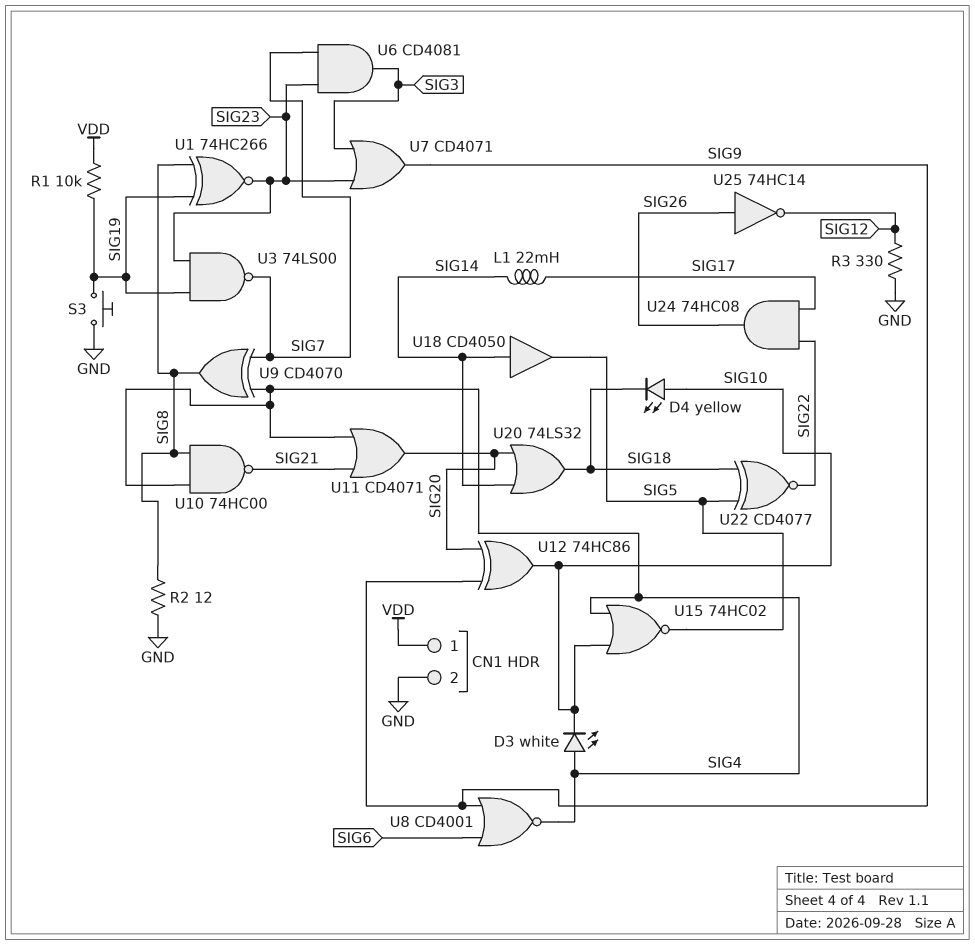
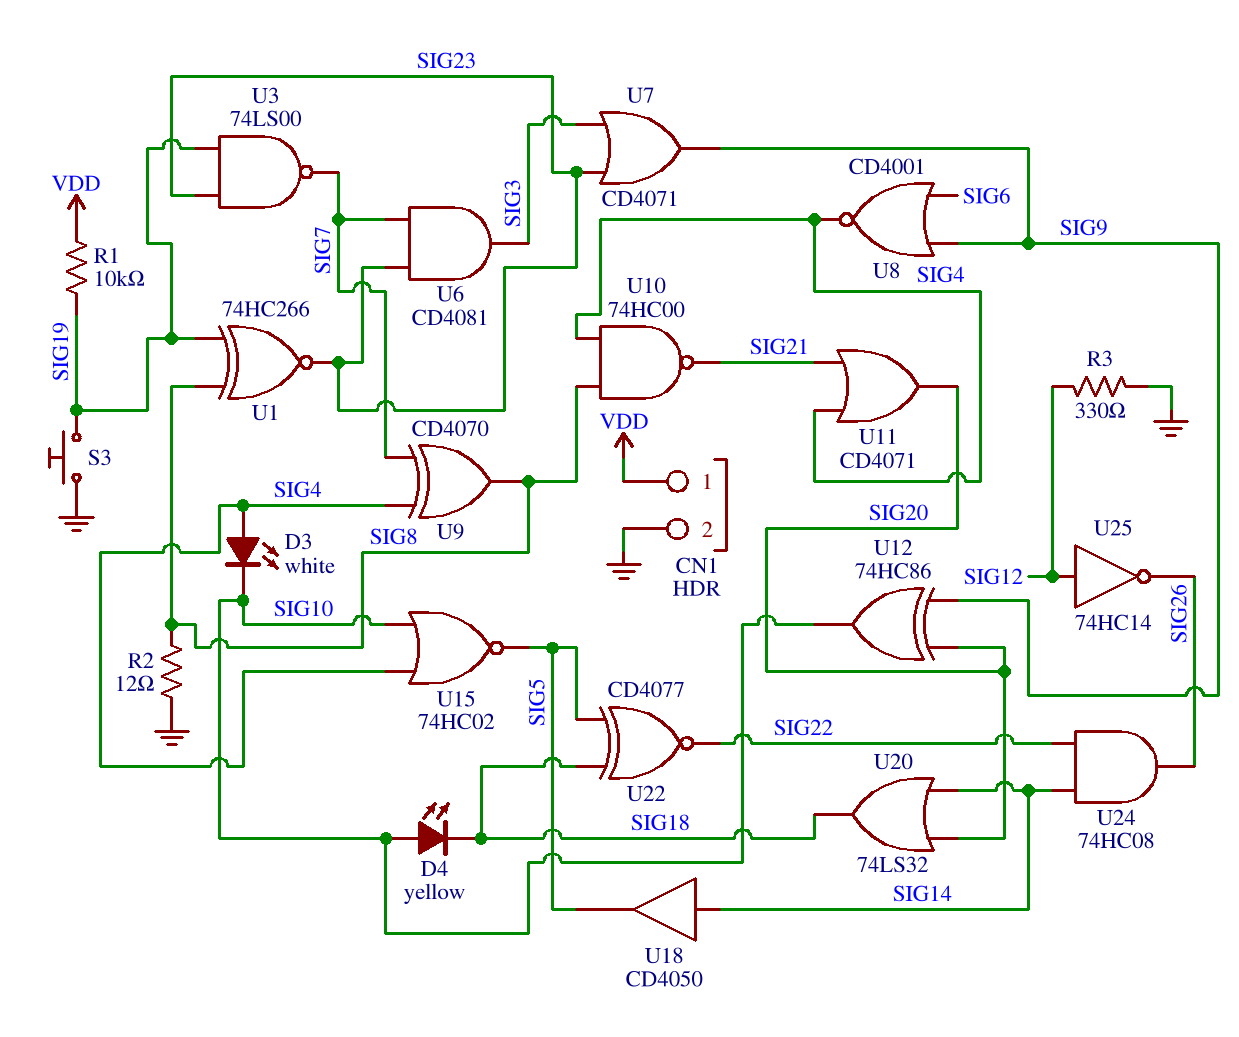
L1: 22mH (SIG14, SIG17) -> none
U24: AND 74HC08 (in SIG17, in SIG22, out SIG26) -> AND 74HC08 (in SIG14, in SIG22, out SIG26)
U25: NOT 74HC14 (in SIG26, out SIG12) -> NOT 74HC14 (in SIG12, out SIG26)

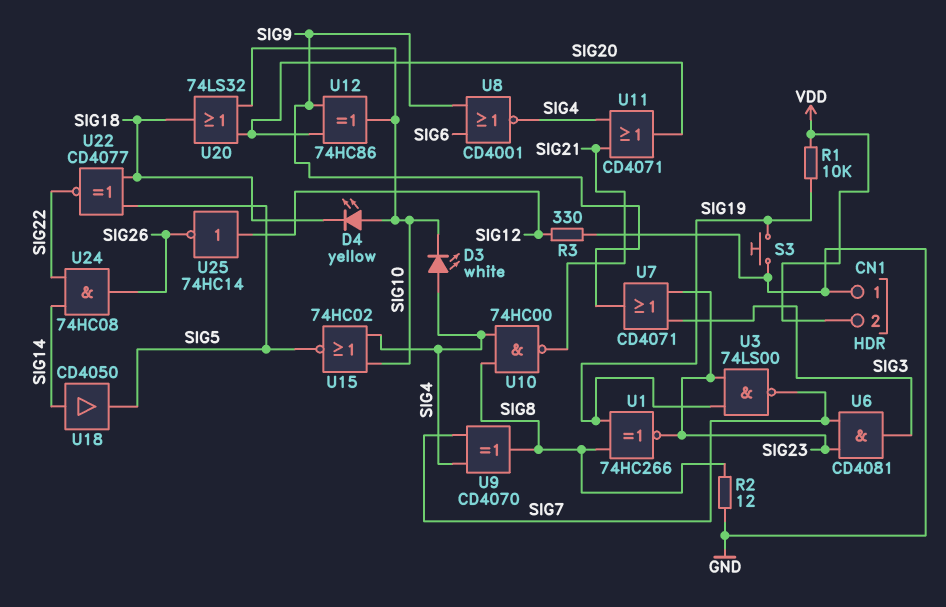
CN1 pin 1: VDD -> GND
CN1 pin 2: GND -> VDD
U20: OR 74LS32 (in SIG14, in SIG20, out SIG18) -> OR 74LS32 (in SIG10, in SIG20, out SIG18)

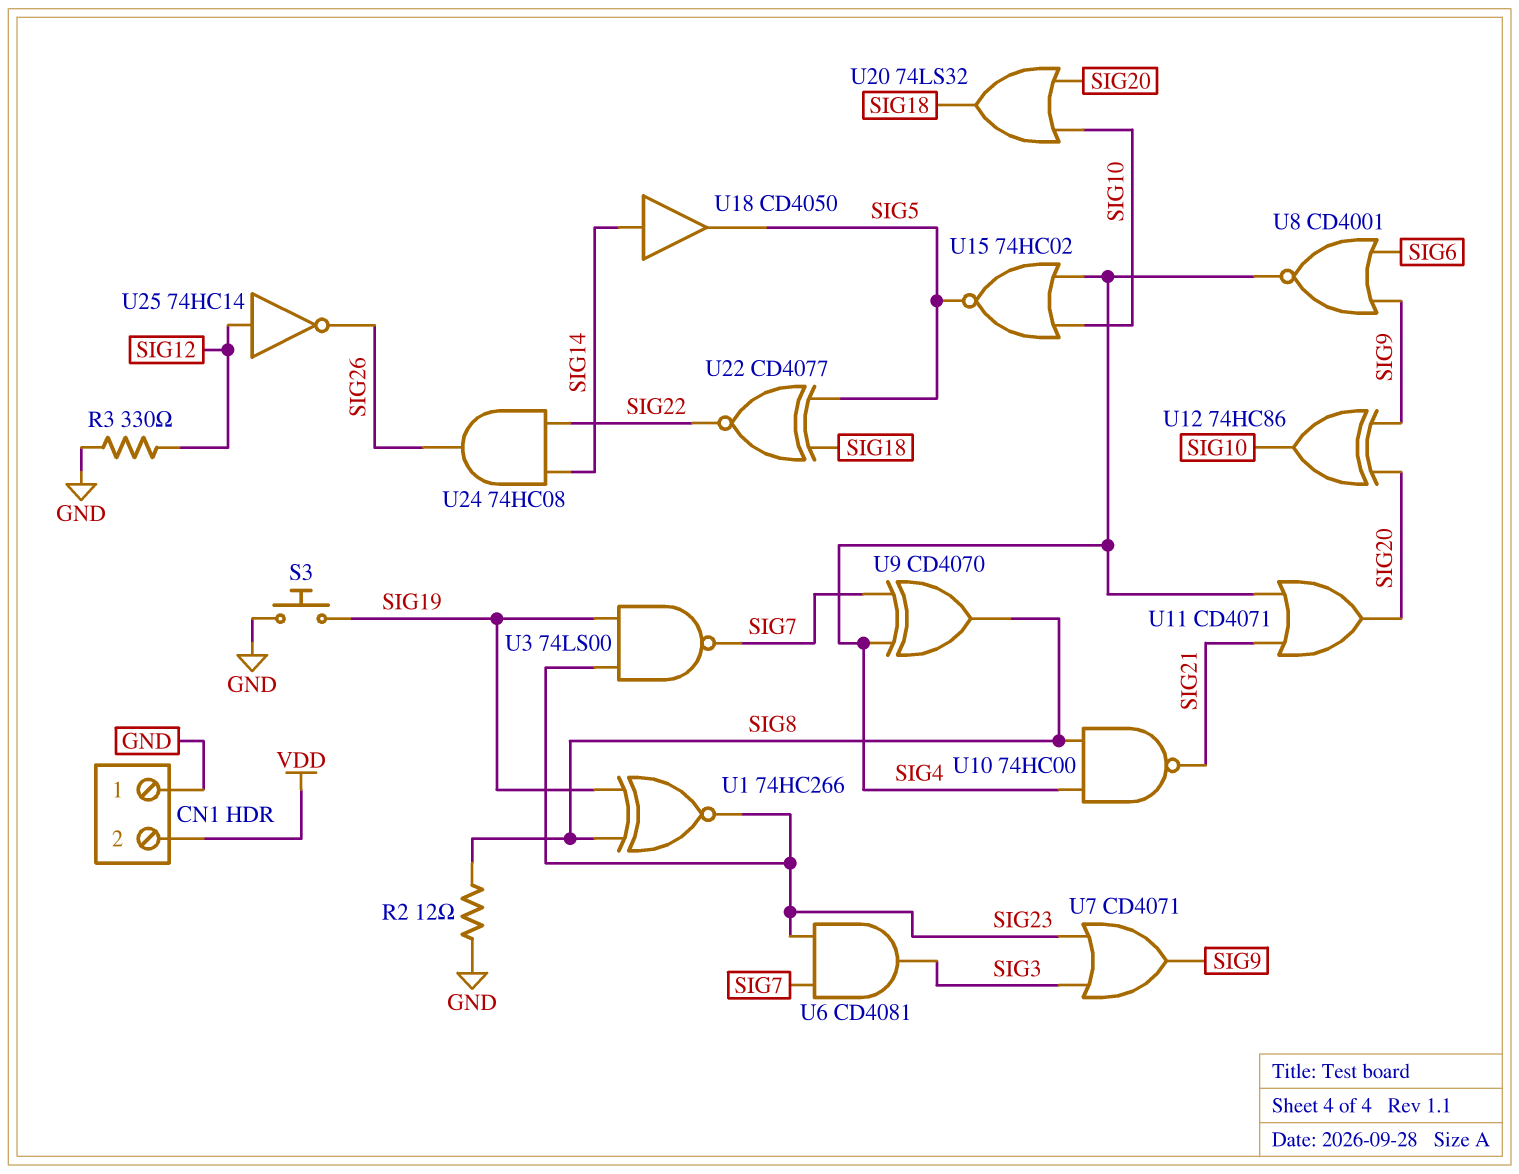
D3: LED white (A SIG4, K SIG10) -> none
D4: LED yellow (A SIG10, K SIG18) -> none
R1: 10k (SIG19, VDD) -> none

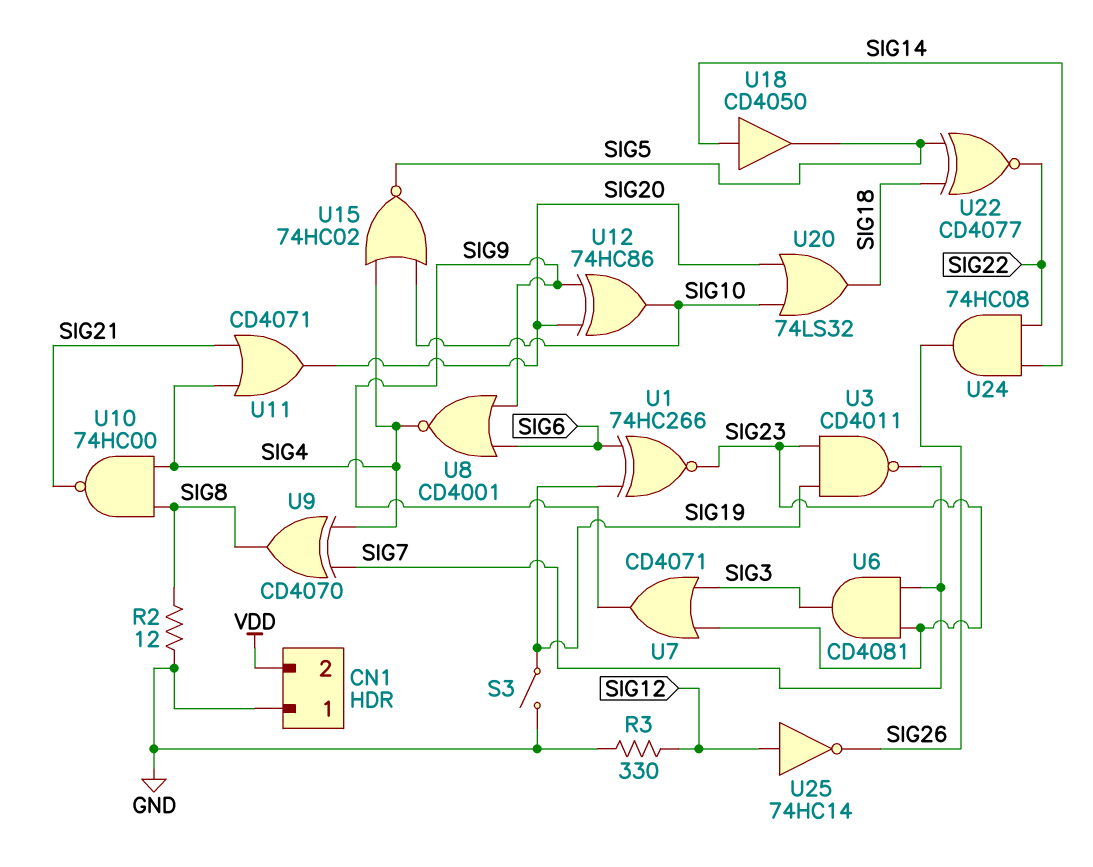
S3: button (GND, SIG19) -> switch (GND, SIG19)
U1: XNOR 74HC266 (in SIG8, in SIG19, out SIG23) -> XNOR 74HC266 (in SIG6, in SIG19, out SIG23)
U3: NAND 74LS00 (in SIG19, in SIG23, out SIG7) -> NAND CD4011 (in SIG19, in SIG23, out SIG7)

